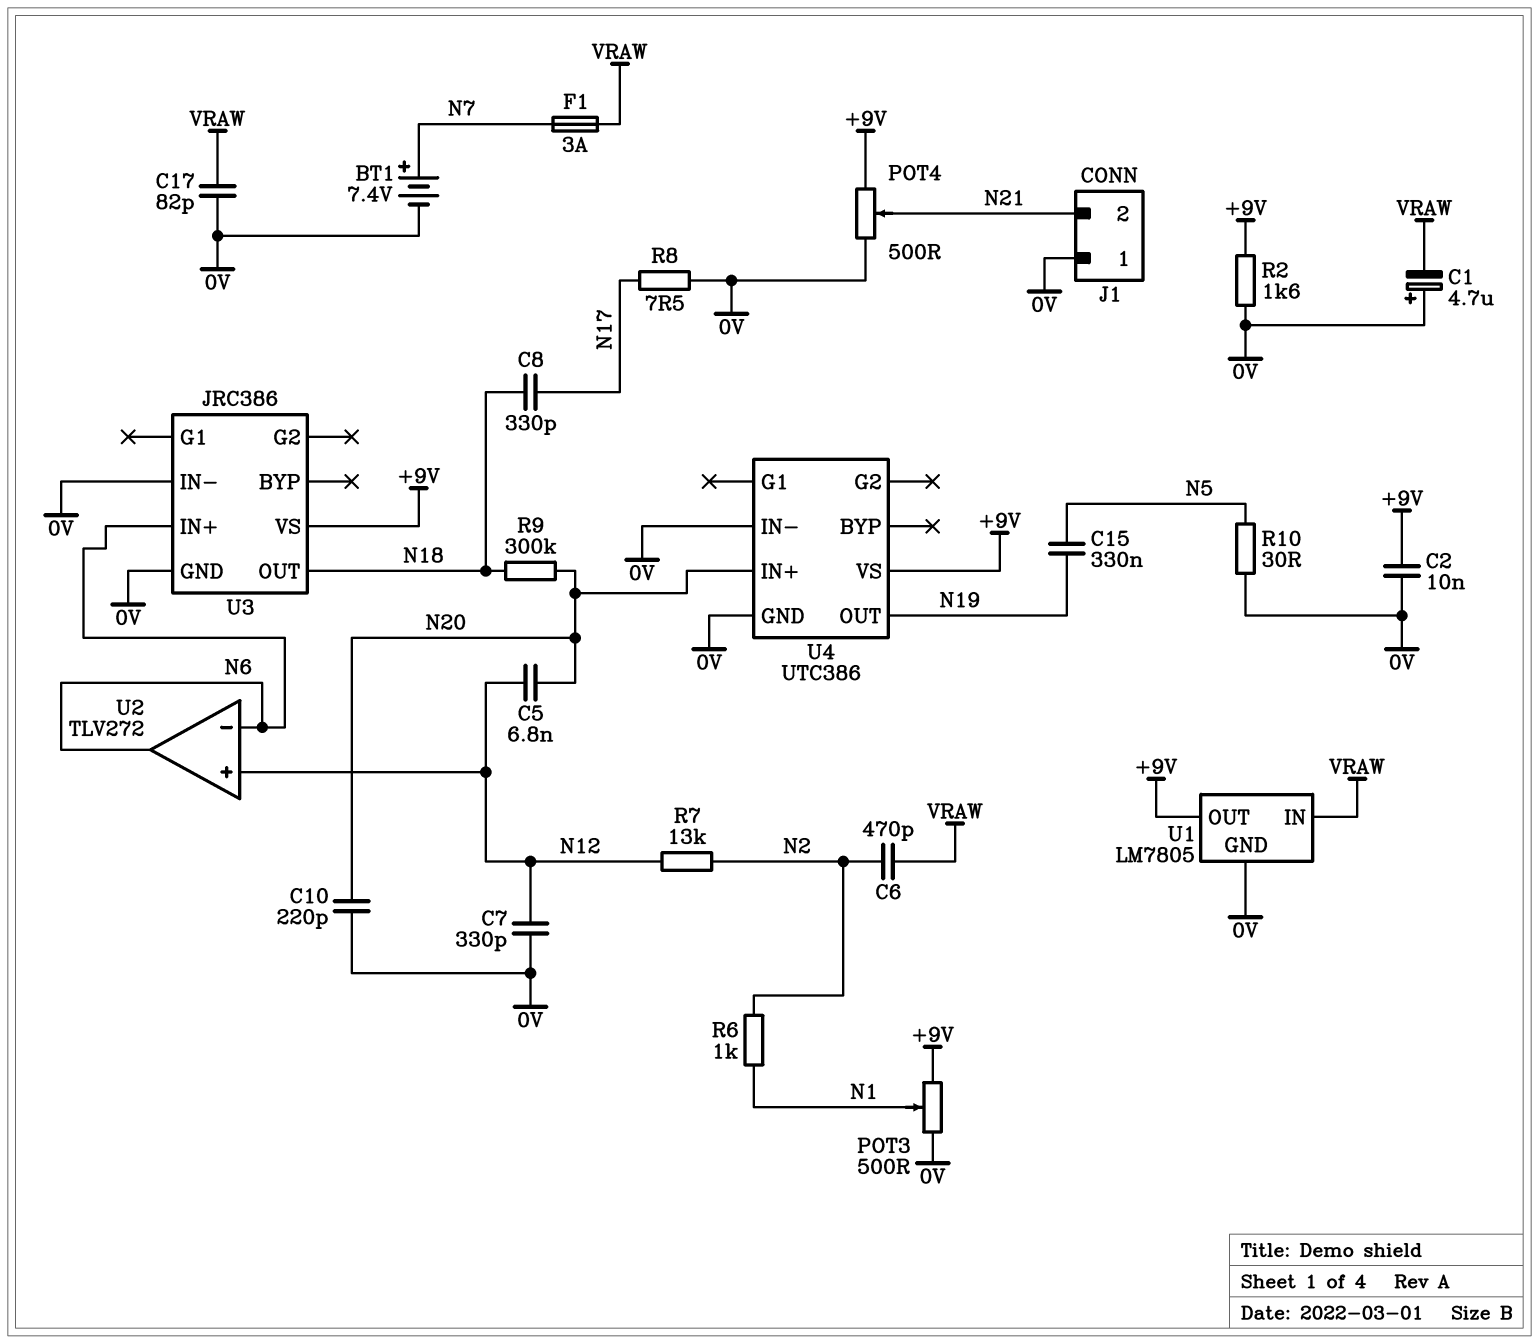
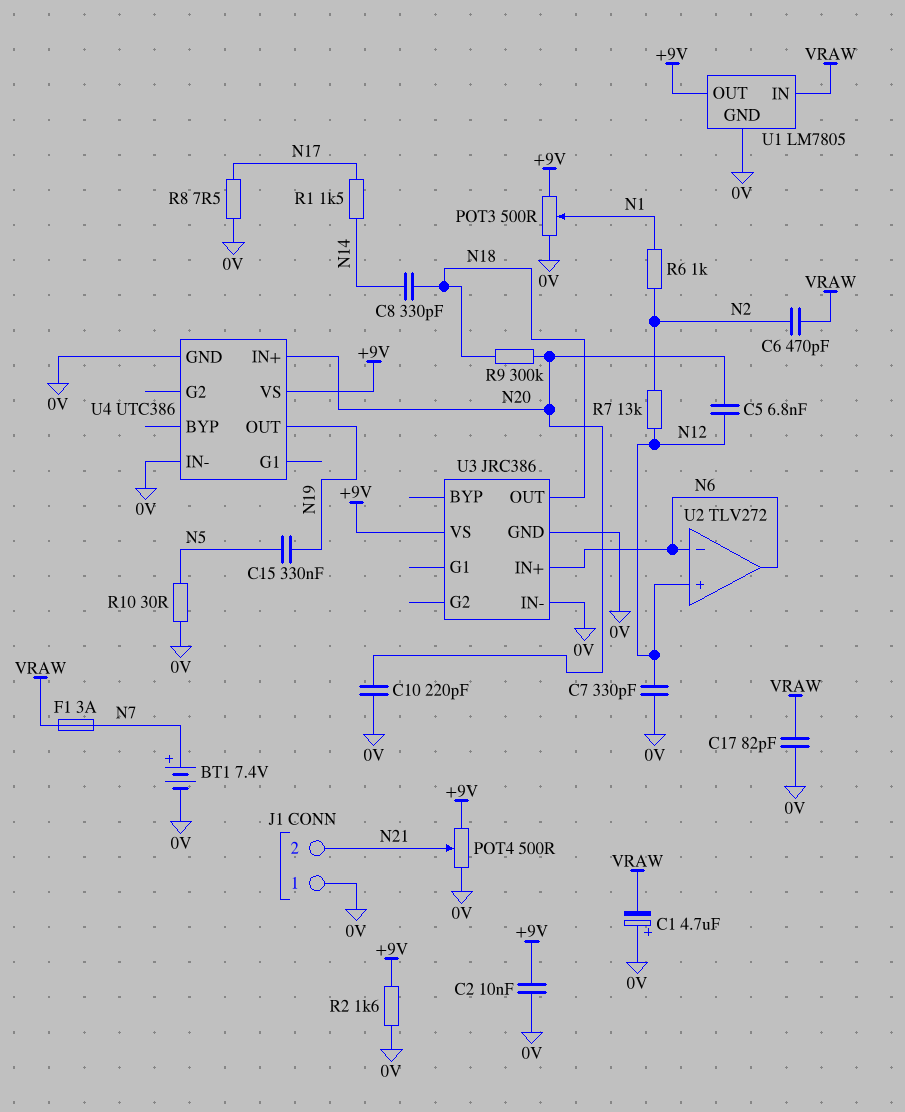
C8: 330pF (N17, N18) -> 330pF (N14, N18)
R1: none -> 1.5k (N14, N17)

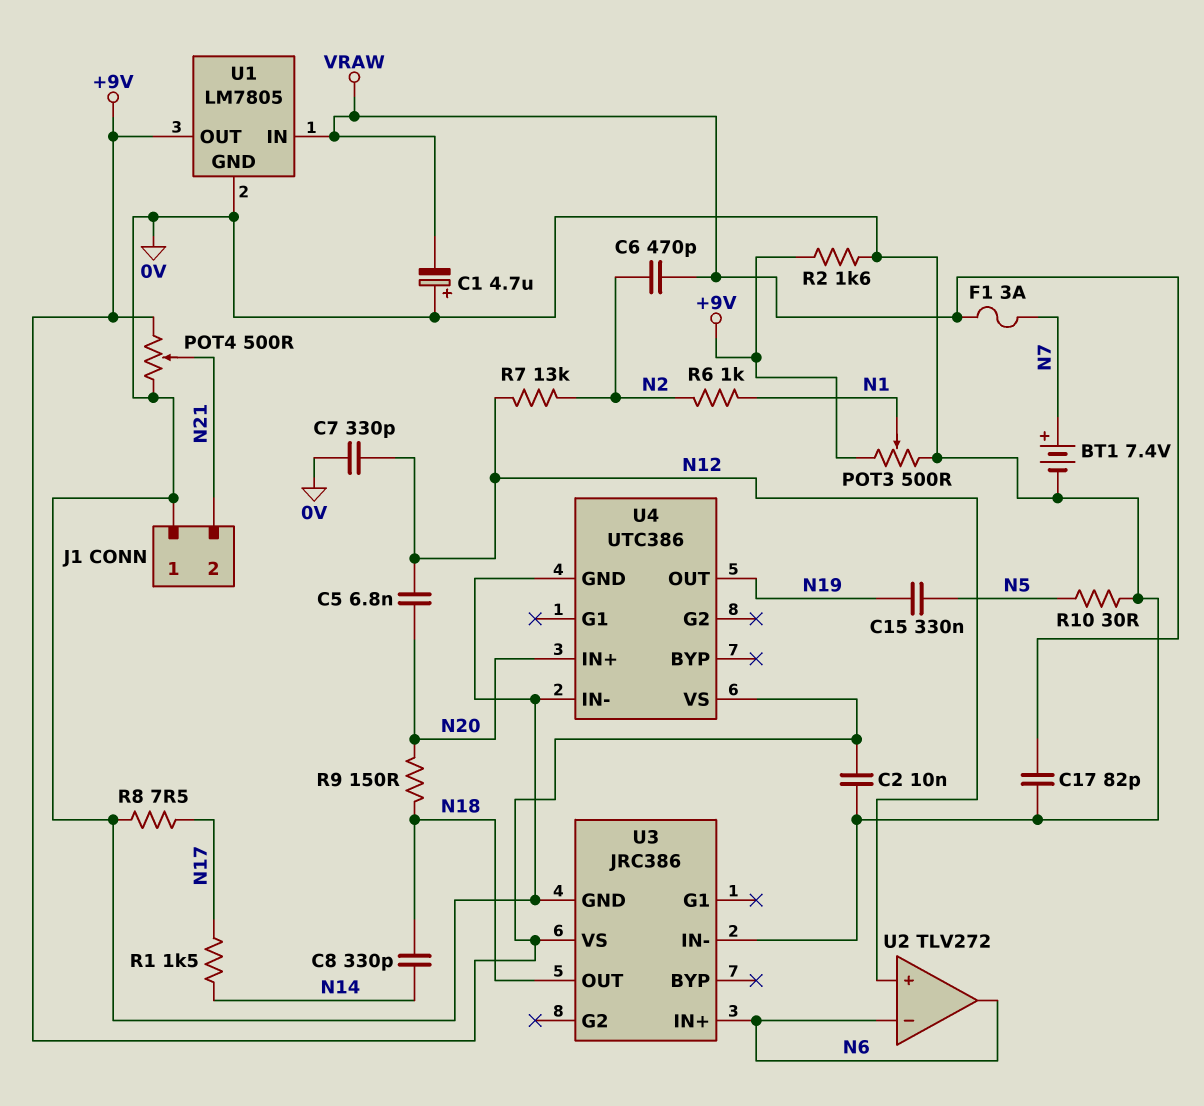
C10: 220pF (0V, N20) -> none
R9: 300k (N18, N20) -> 150 (N18, N20)

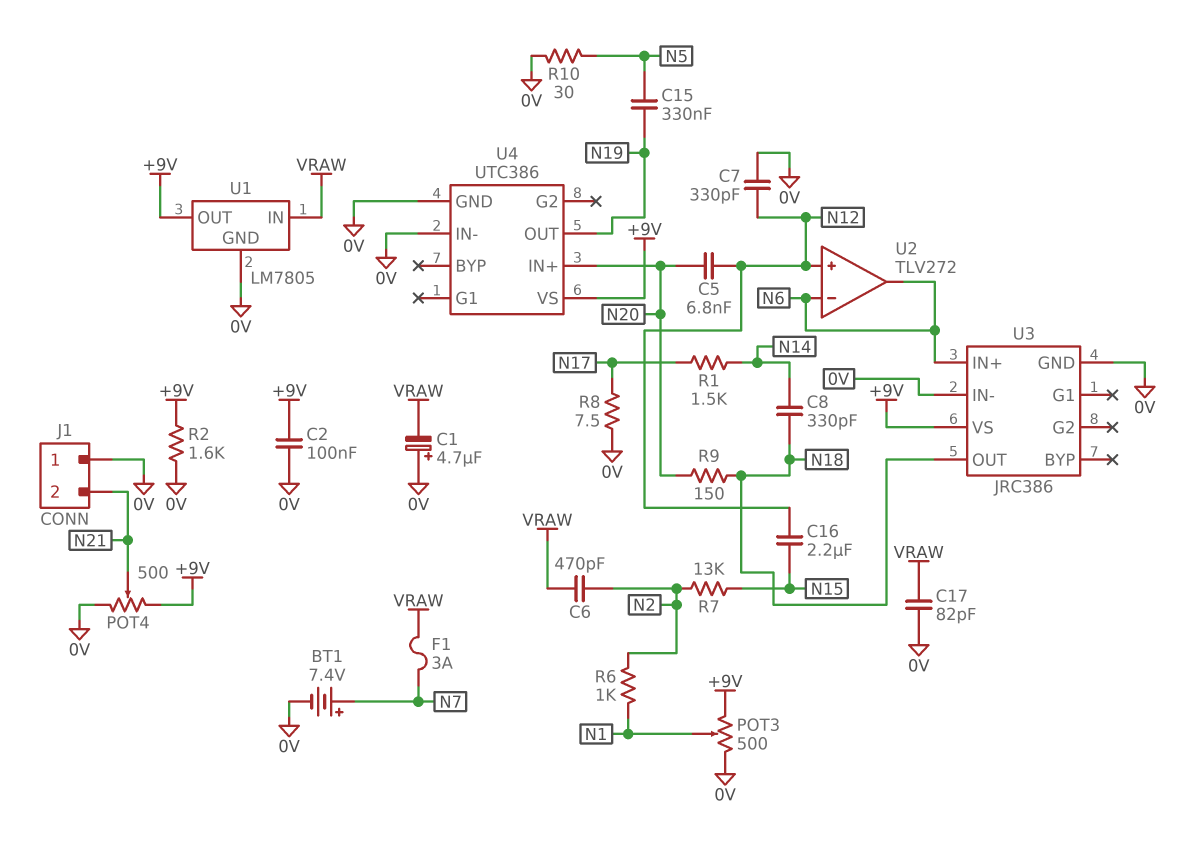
C2: 10nF (+9V, 0V) -> 100nF (+9V, 0V)
C16: none -> 2.2uF (N12, N15)
R7: 13k (N2, N12) -> 13k (N2, N15)

